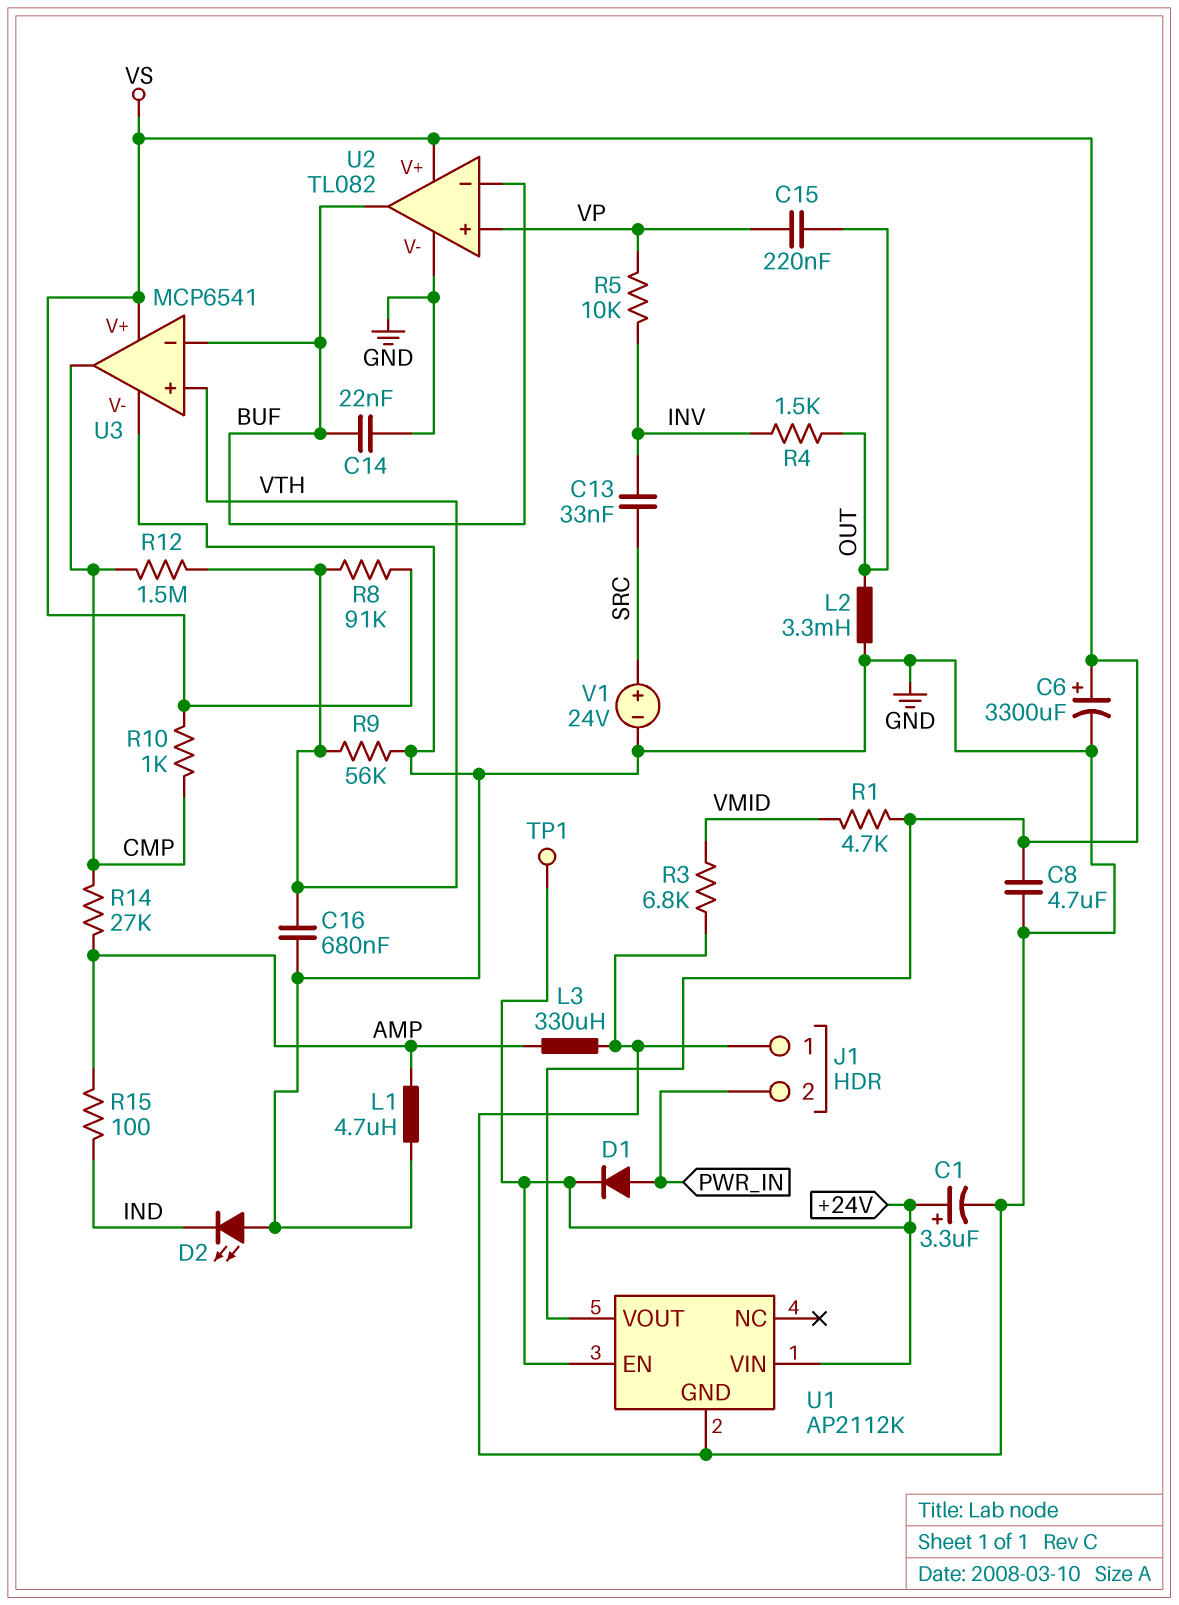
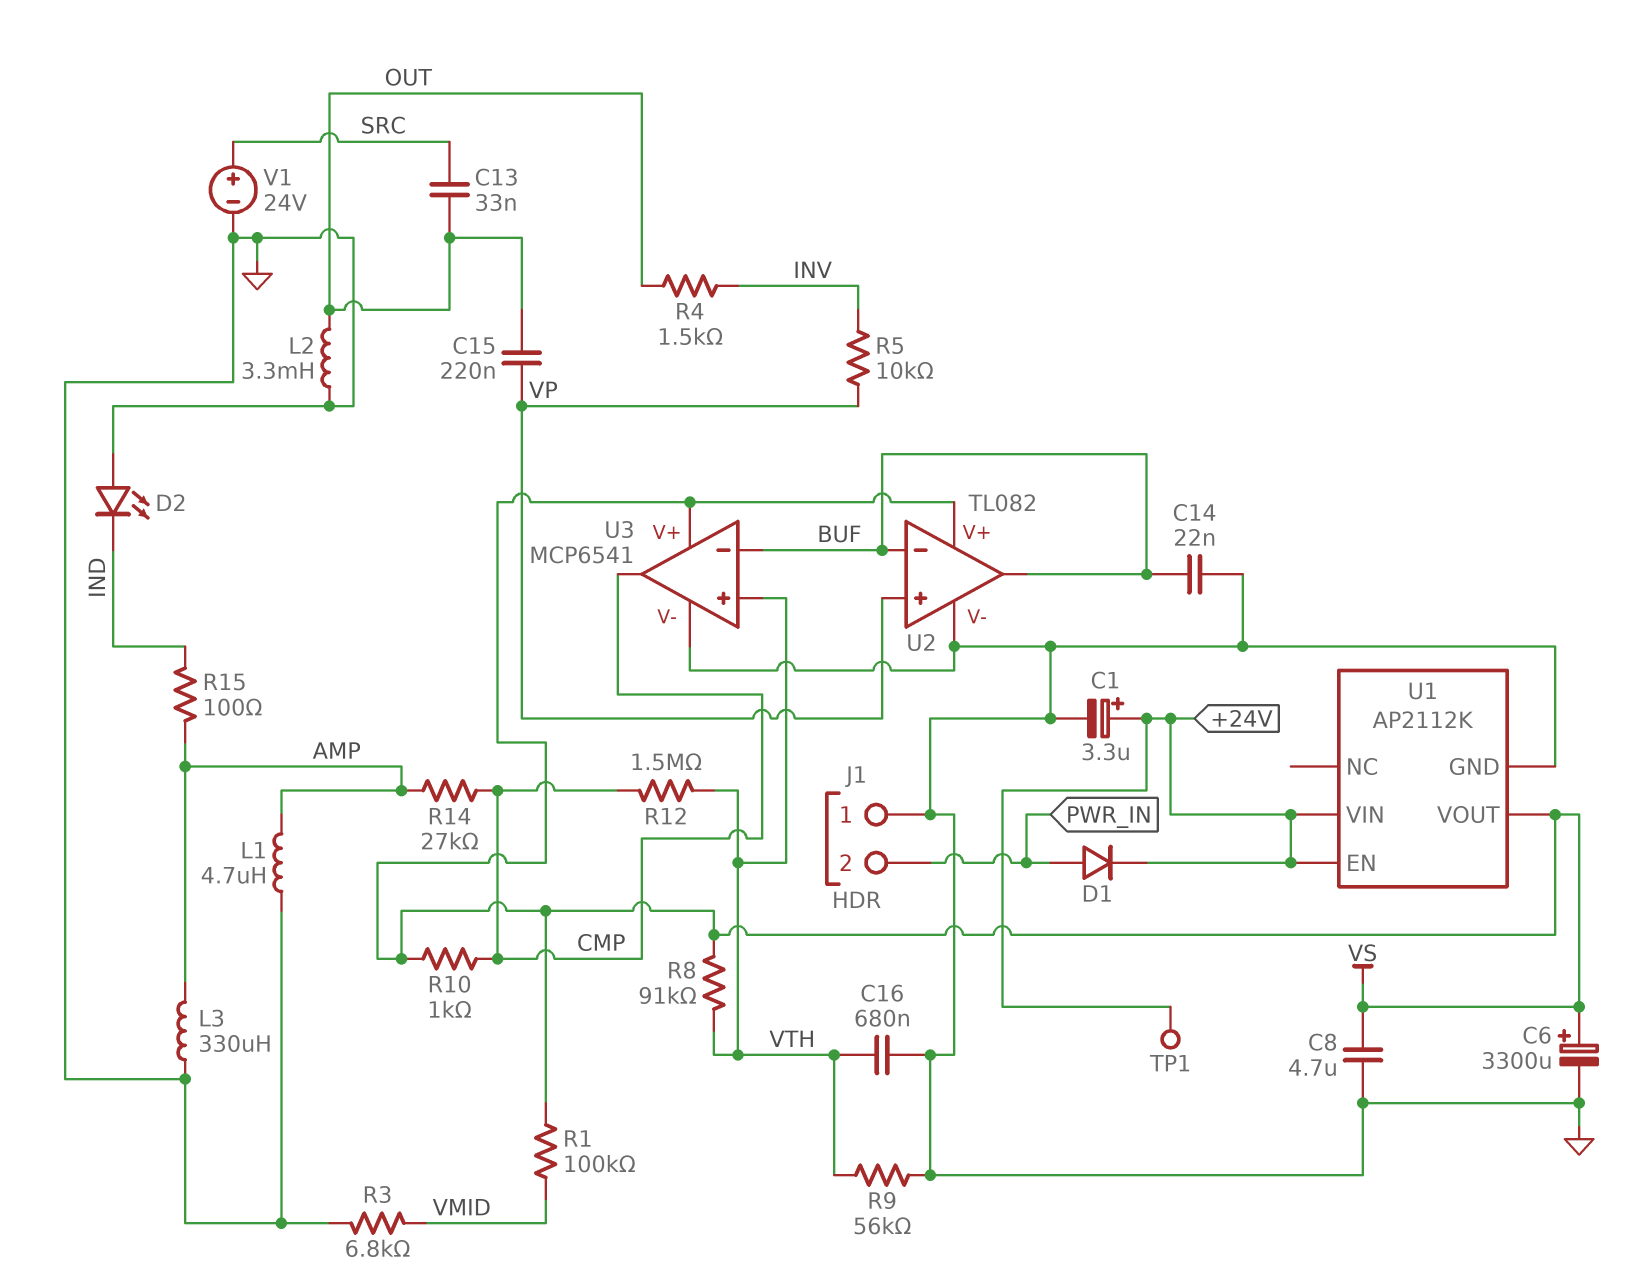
C13: 33nF (INV, SRC) -> 33nF (OUT, SRC)
R1: 4.7k (VMID, VS) -> 100k (VMID, VS)

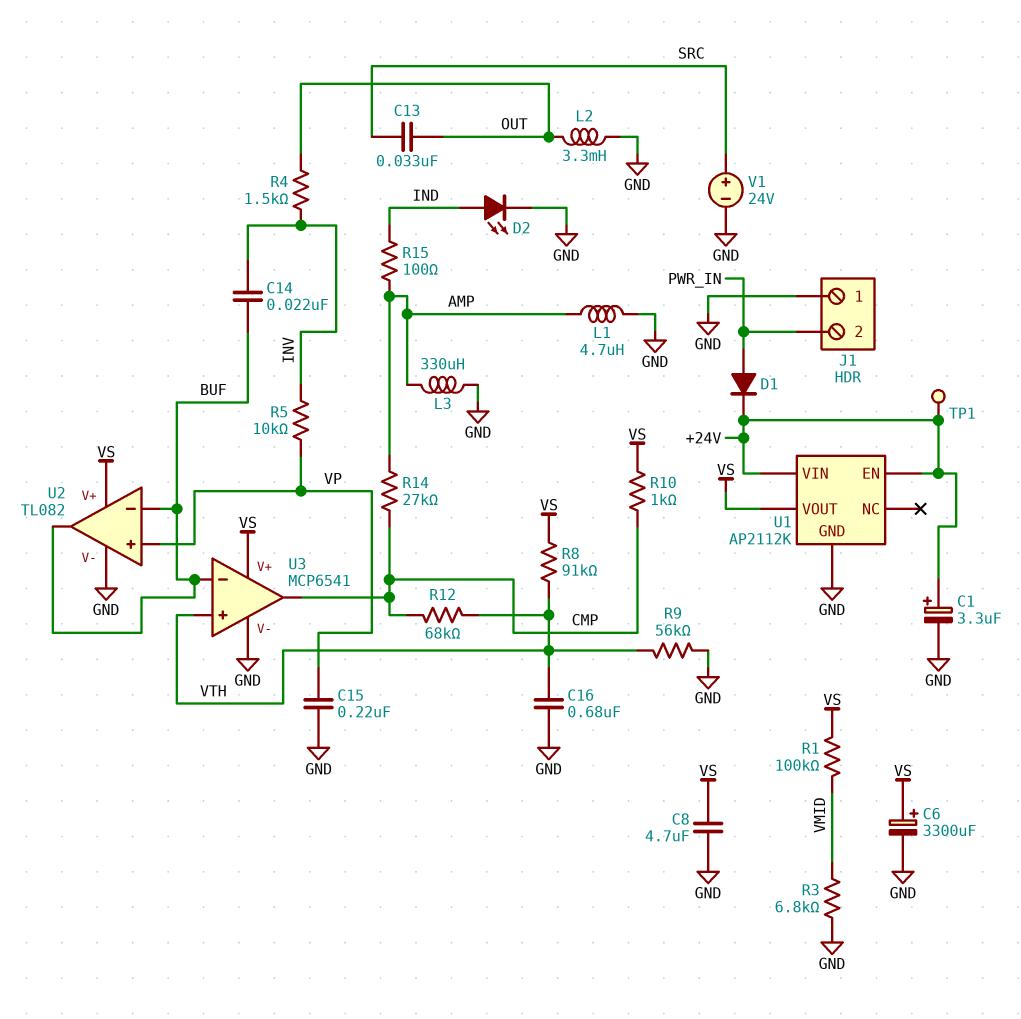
C14: 22nF (BUF, GND) -> 22nF (BUF, INV)
C15: 220nF (OUT, VP) -> 220nF (GND, VP)
D2: LED (A GND, K IND) -> LED (A IND, K GND)
R12: 1.5M (CMP, VTH) -> 68k (CMP, VTH)

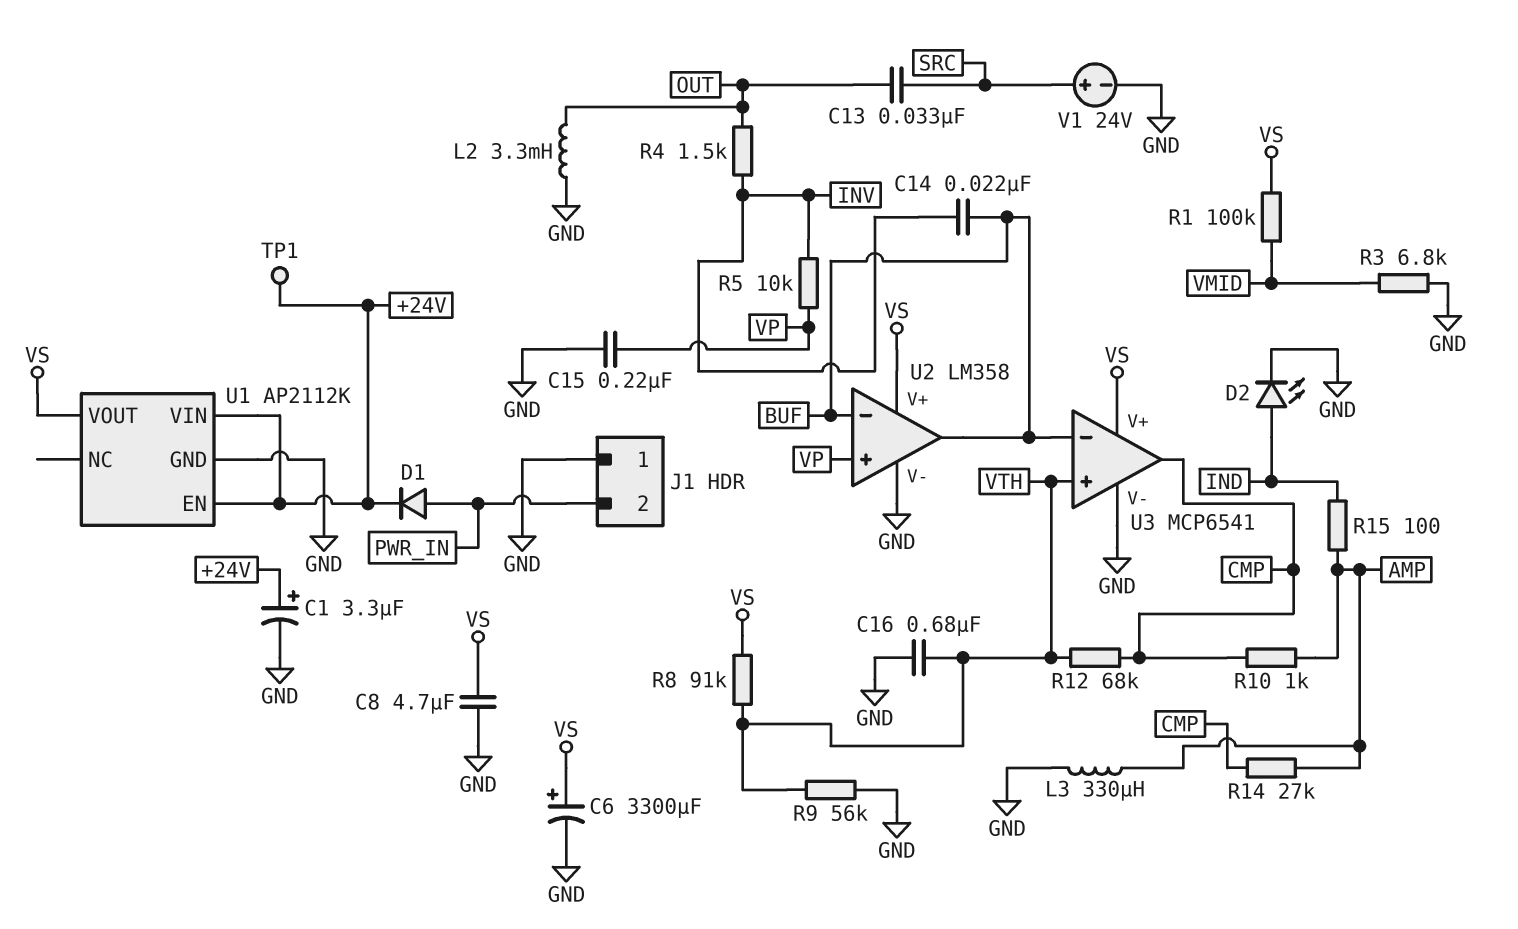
L1: 4.7uH (AMP, GND) -> none
R10: 1k (CMP, VS) -> 1k (AMP, CMP)
U2: TL082 -> LM358

